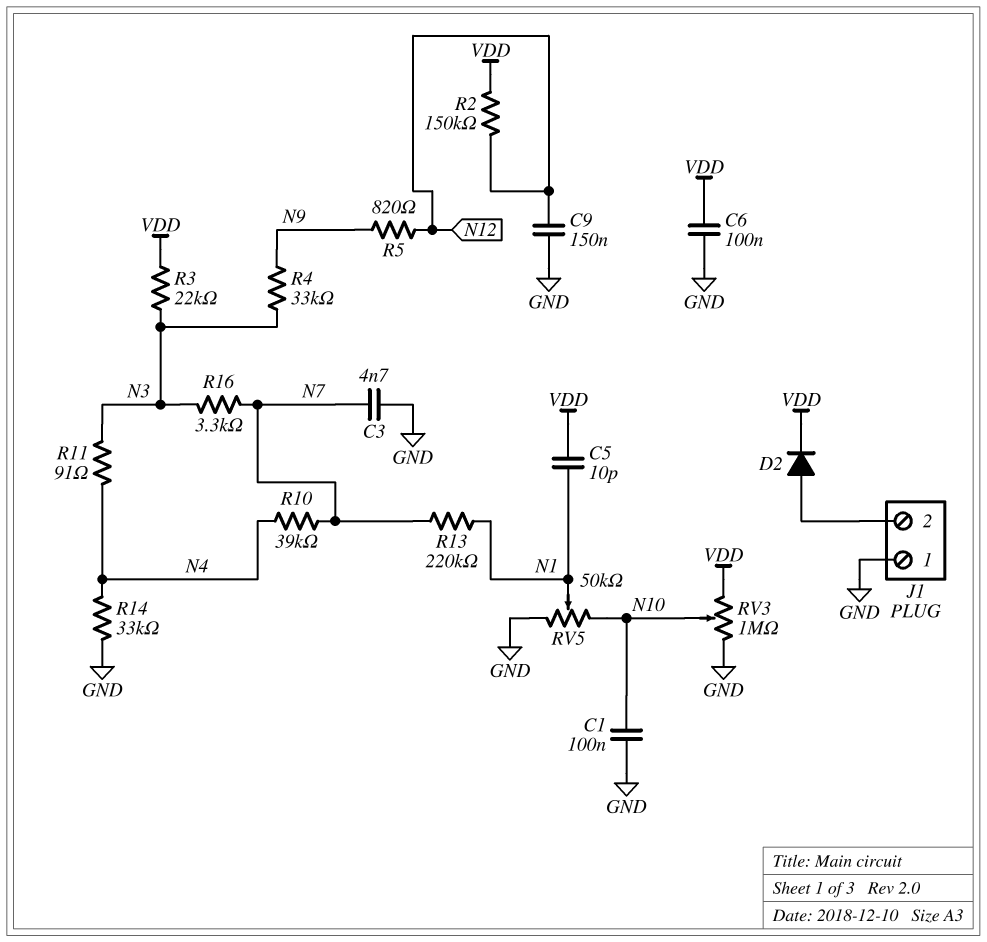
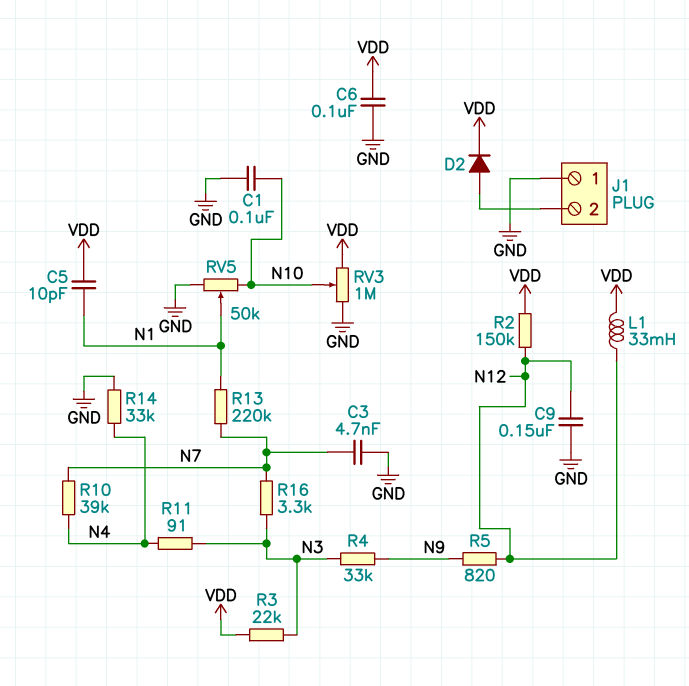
L1: none -> 33mH (N12, VDD)

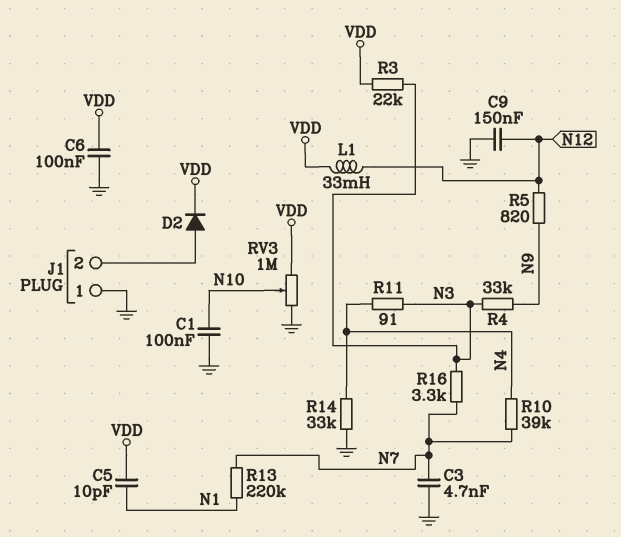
R2: 150k (N12, VDD) -> none
RV5: 50k (GND, N10, wiper N1) -> none

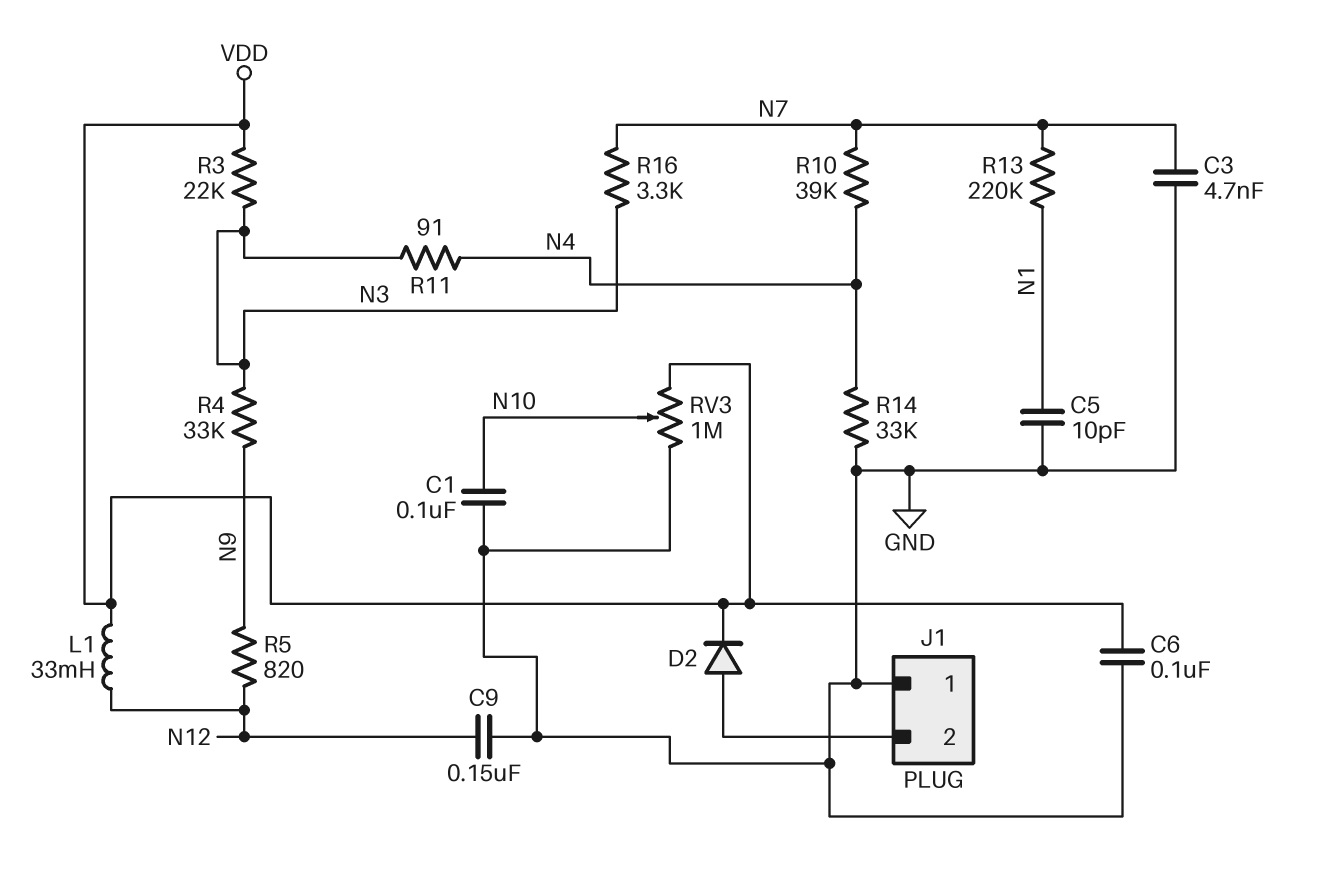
C5: 10pF (N1, VDD) -> 10pF (GND, N1)

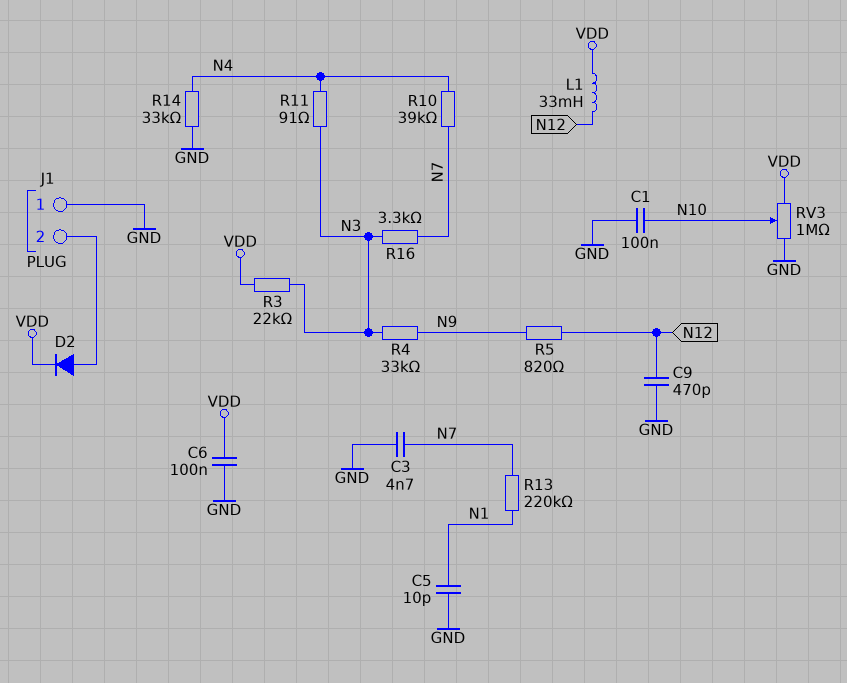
C9: 150nF (GND, N12) -> 470pF (GND, N12)

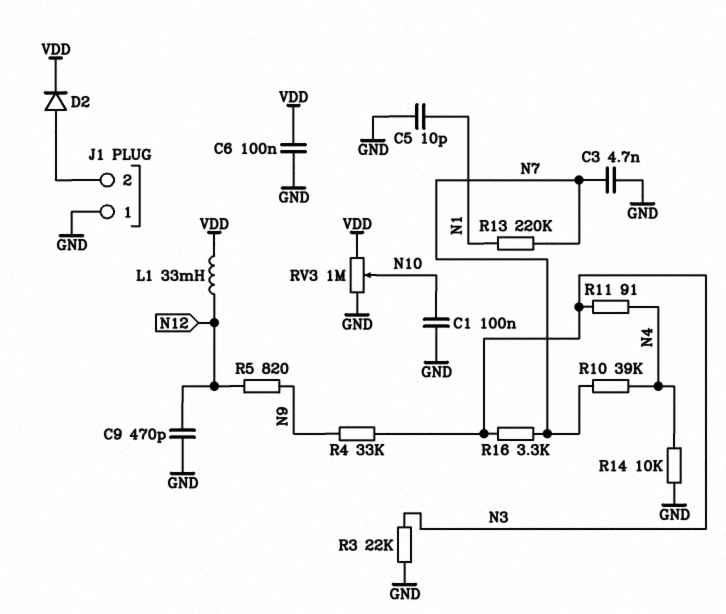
R3: 22k (N3, VDD) -> 22k (GND, N3)
R14: 33k (GND, N4) -> 10k (GND, N4)

